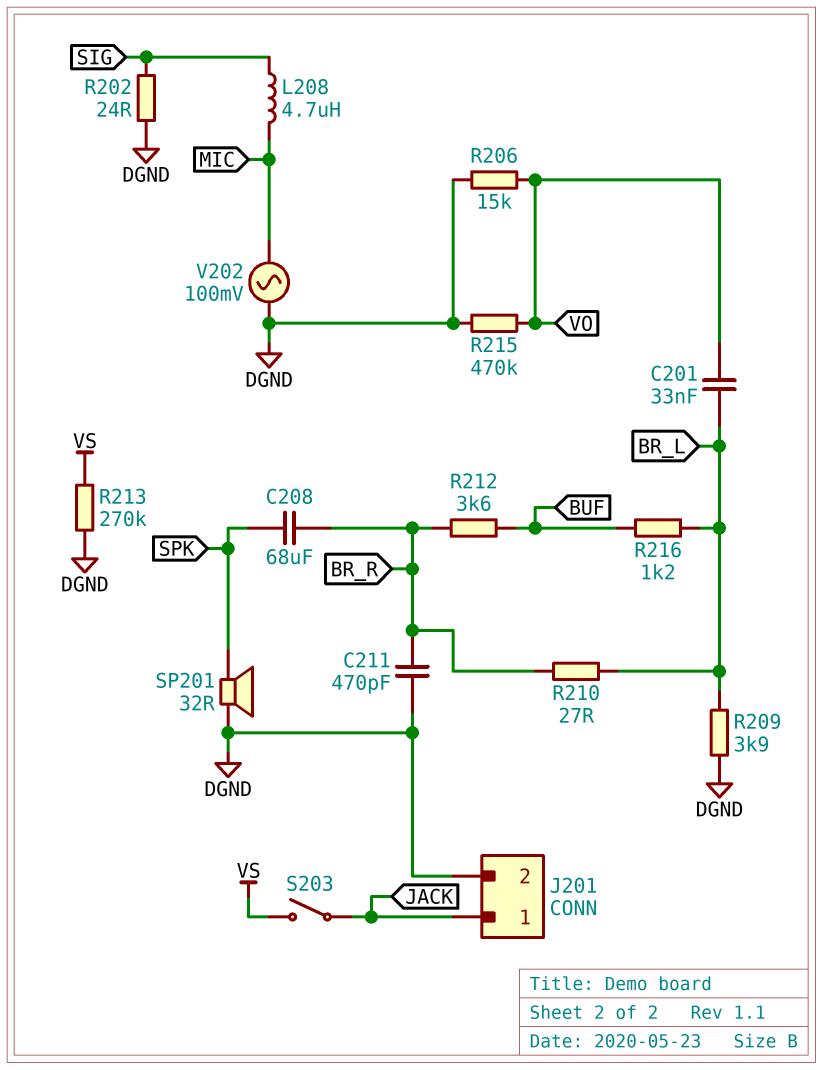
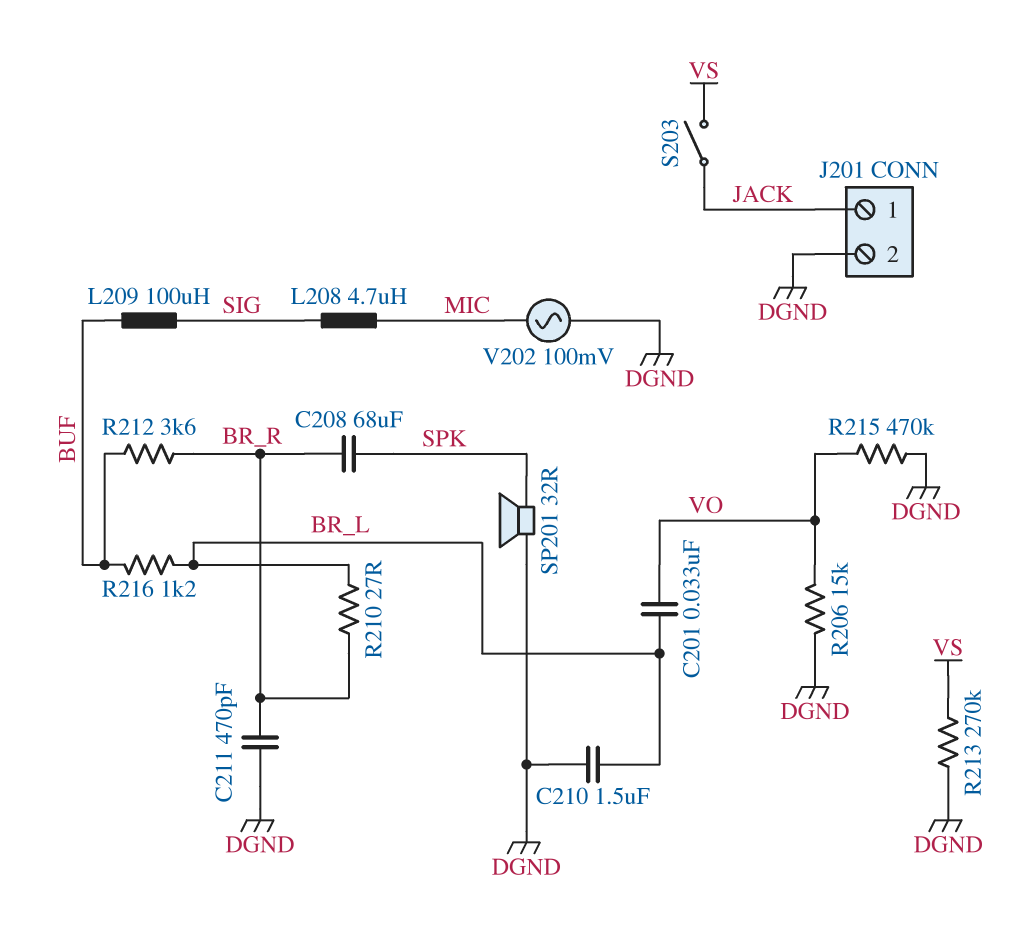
C210: none -> 1.5uF (BR_L, DGND)
L209: none -> 100uH (BUF, SIG)
R202: 24 (DGND, SIG) -> none
R209: 3.9k (BR_L, DGND) -> none

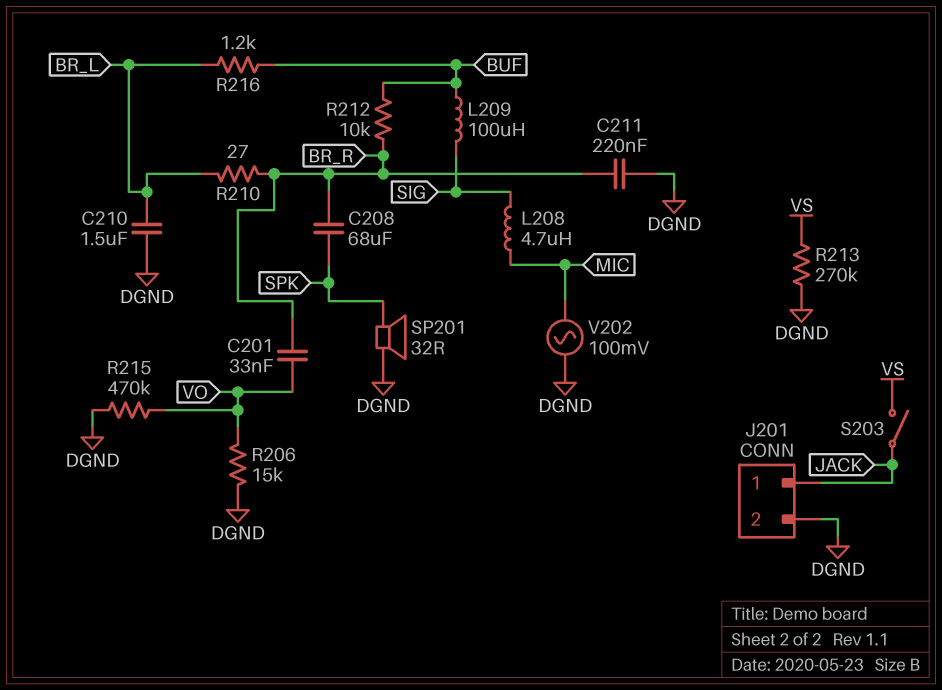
C201: 33nF (BR_L, VO) -> 33nF (BR_R, VO)
C211: 470pF (BR_R, DGND) -> 220nF (BR_R, DGND)
R212: 3.6k (BR_R, BUF) -> 10k (BR_R, BUF)

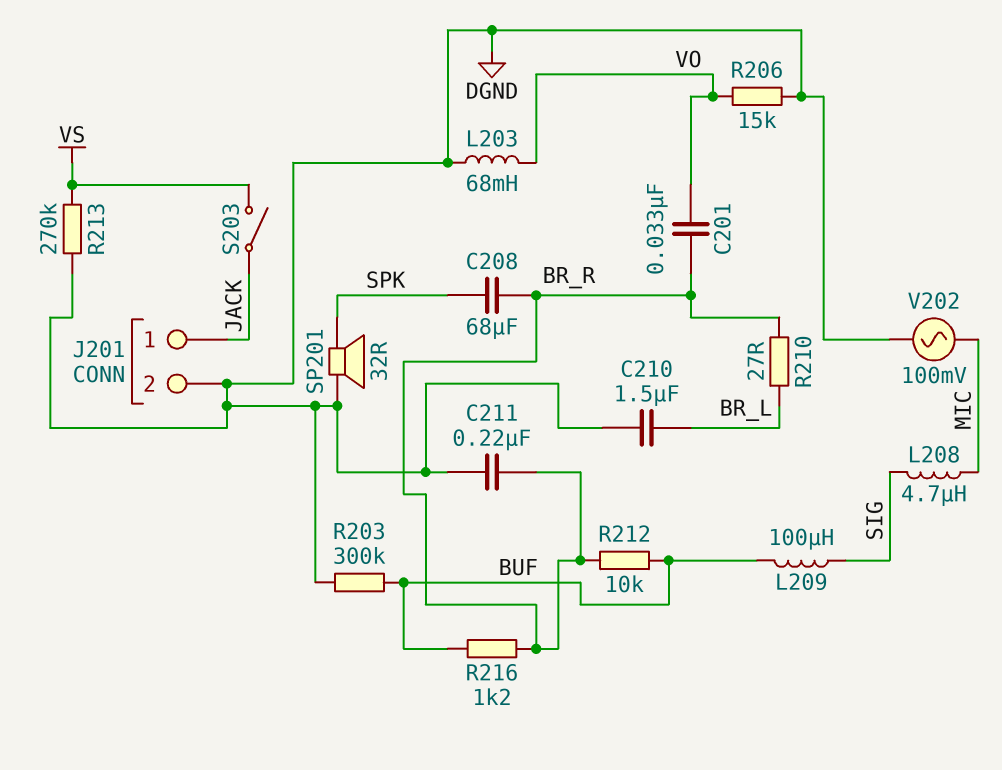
L203: none -> 68mH (DGND, VO)
R203: none -> 300k (BUF, DGND)
R215: 470k (DGND, VO) -> none
R216: 1.2k (BR_L, BUF) -> 1.2k (BR_R, BUF)

